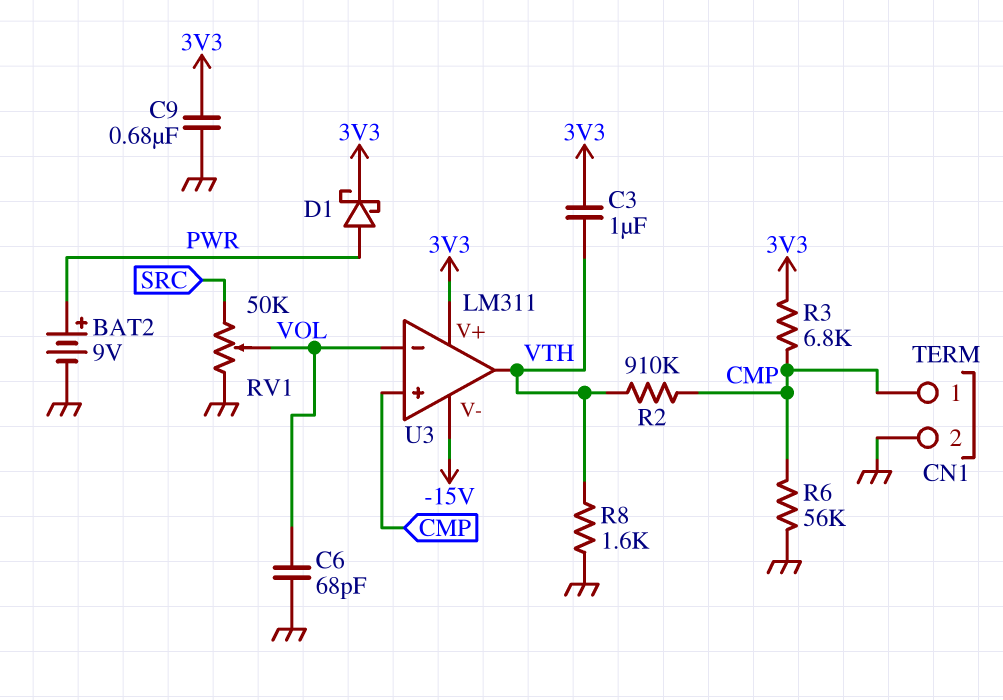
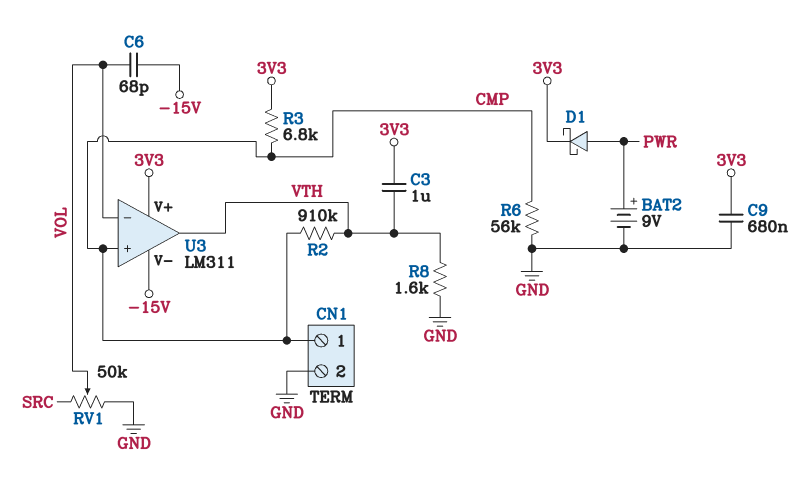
C6: 68pF (GND, VOL) -> 68pF (-15V, VOL)

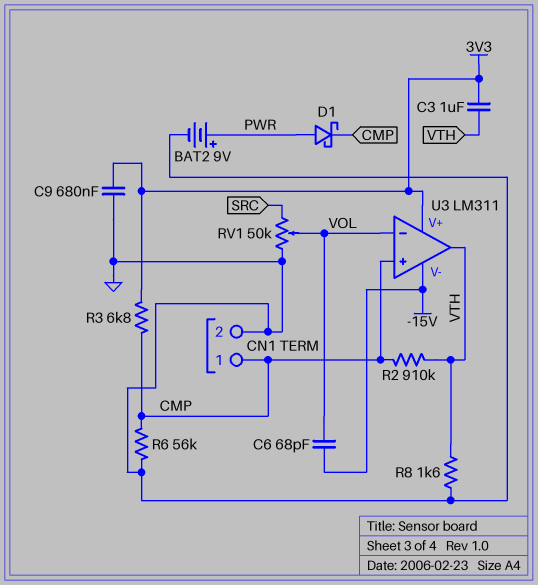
D1: schottky (A PWR, K 3V3) -> schottky (A PWR, K CMP)

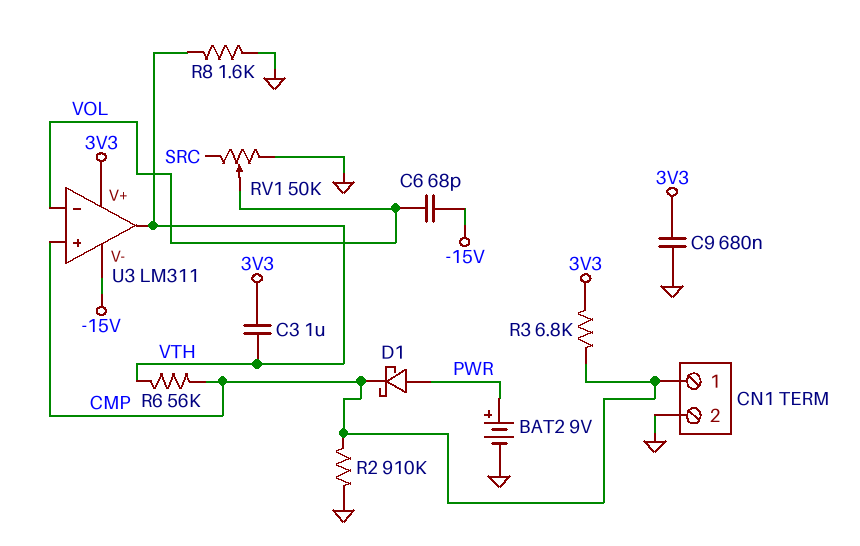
R2: 910k (CMP, VTH) -> 910k (CMP, GND)
R6: 56k (CMP, GND) -> 56k (CMP, VTH)

